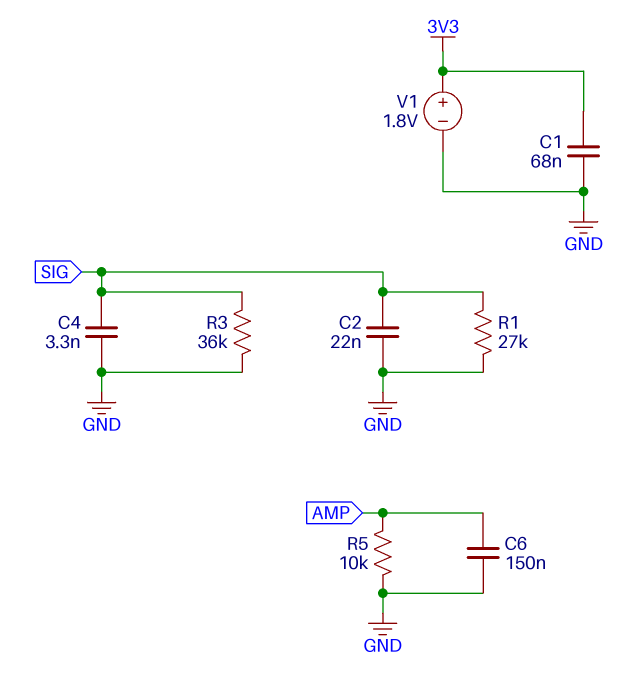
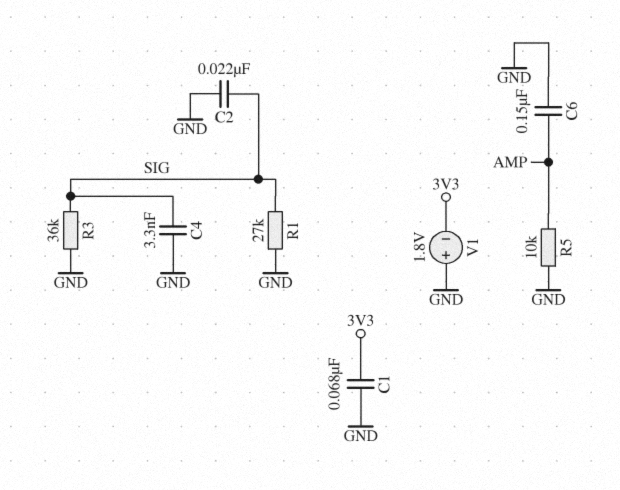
V1: 1.8V (plus 3V3, minus GND) -> 1.8V (plus GND, minus 3V3)

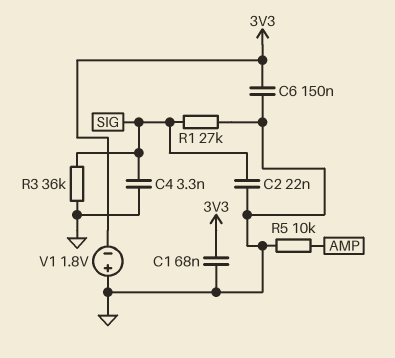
C6: 150nF (AMP, GND) -> 150nF (3V3, GND)

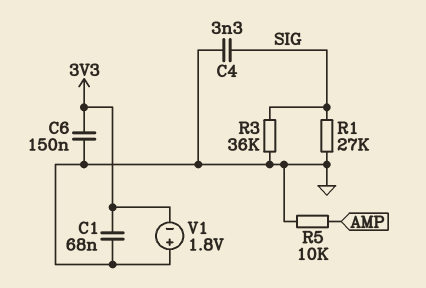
C2: 22nF (GND, SIG) -> none

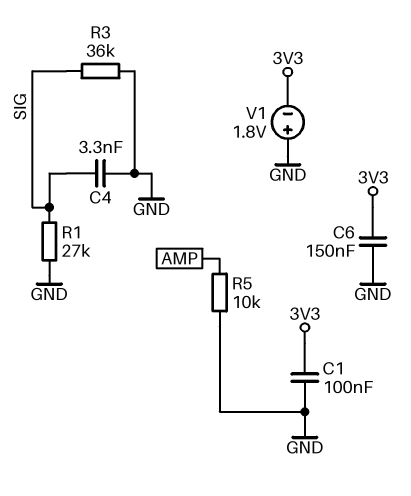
C1: 68nF (3V3, GND) -> 100nF (3V3, GND)

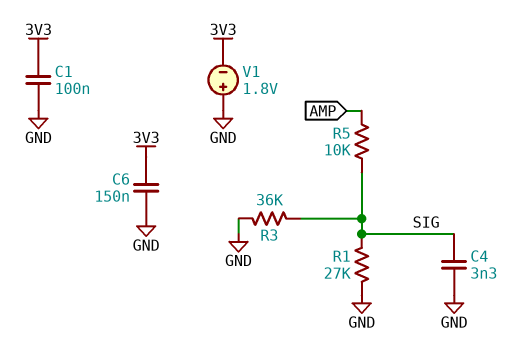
R5: 10k (AMP, GND) -> 10k (AMP, SIG)

